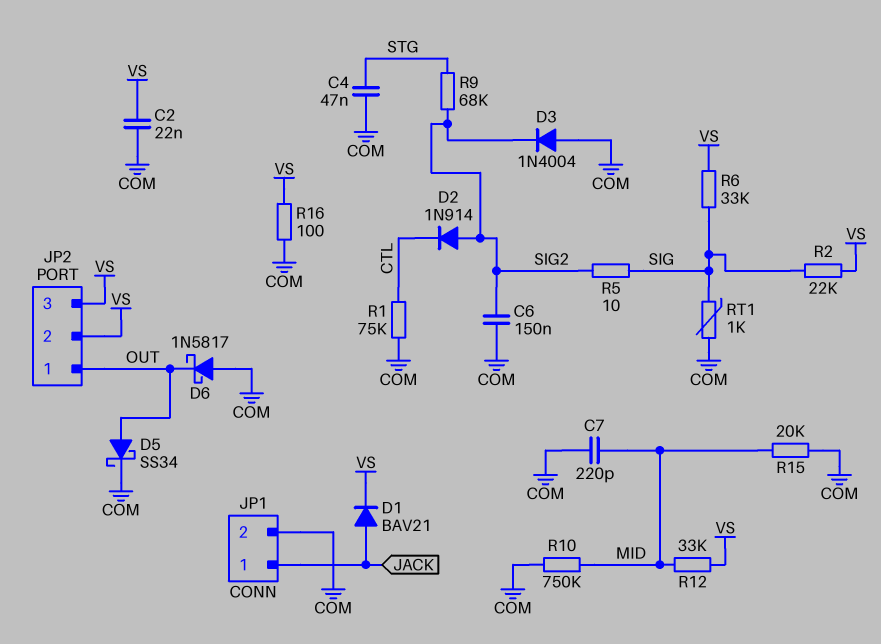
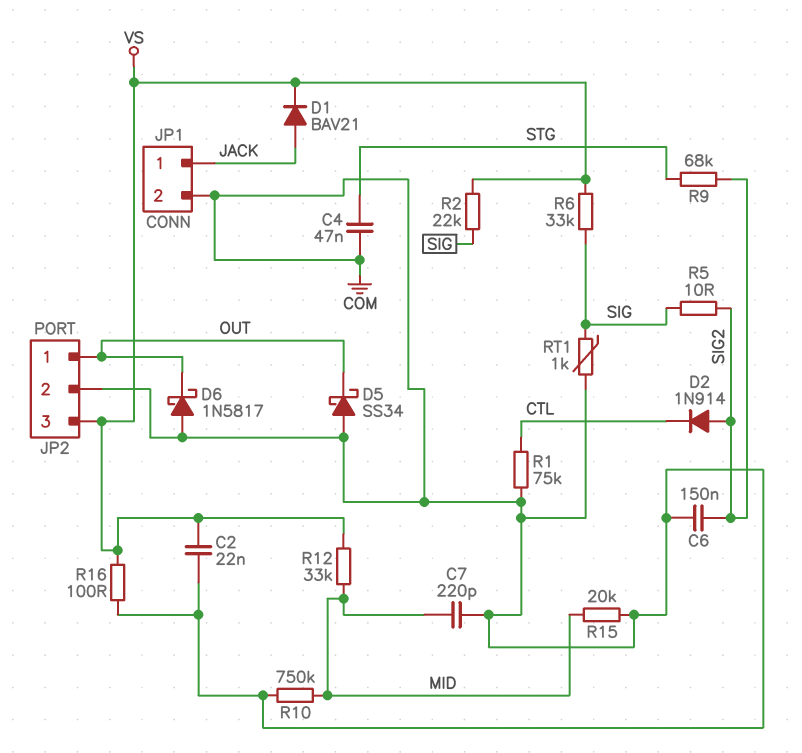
D3: diode 1N4004 (A COM, K SIG2) -> none
D5: schottky SS34 (A OUT, K COM) -> schottky SS34 (A COM, K OUT)
JP2 pin 2: VS -> COM

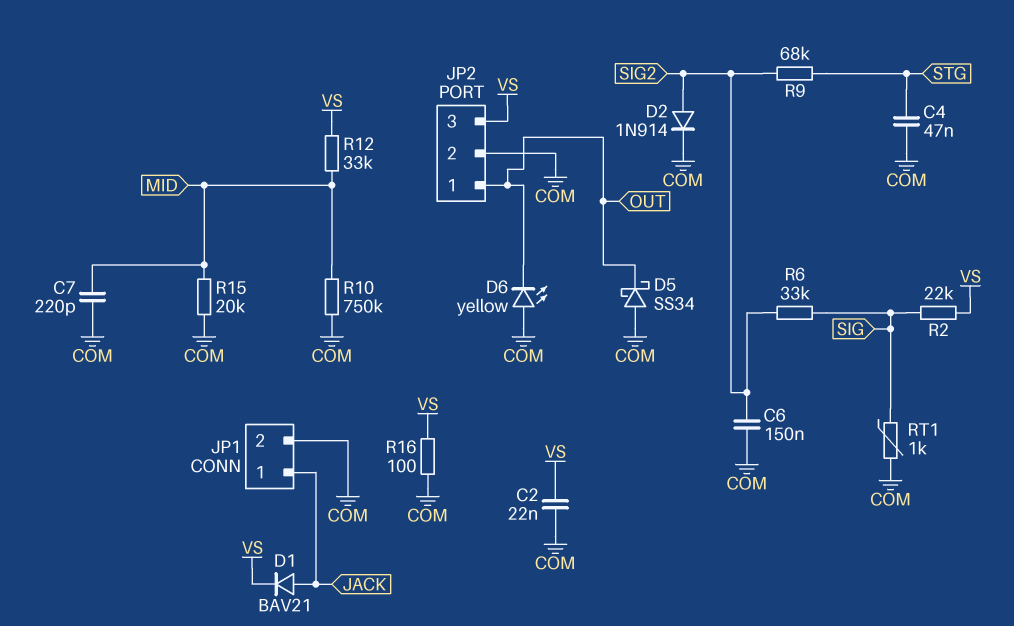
D2: diode 1N914 (A SIG2, K CTL) -> diode 1N914 (A SIG2, K COM)
D6: schottky 1N5817 (A COM, K OUT) -> LED yellow (A COM, K OUT)
R1: 75k (COM, CTL) -> none
R5: 10 (SIG, SIG2) -> none
R6: 33k (SIG, VS) -> 33k (SIG, SIG2)

